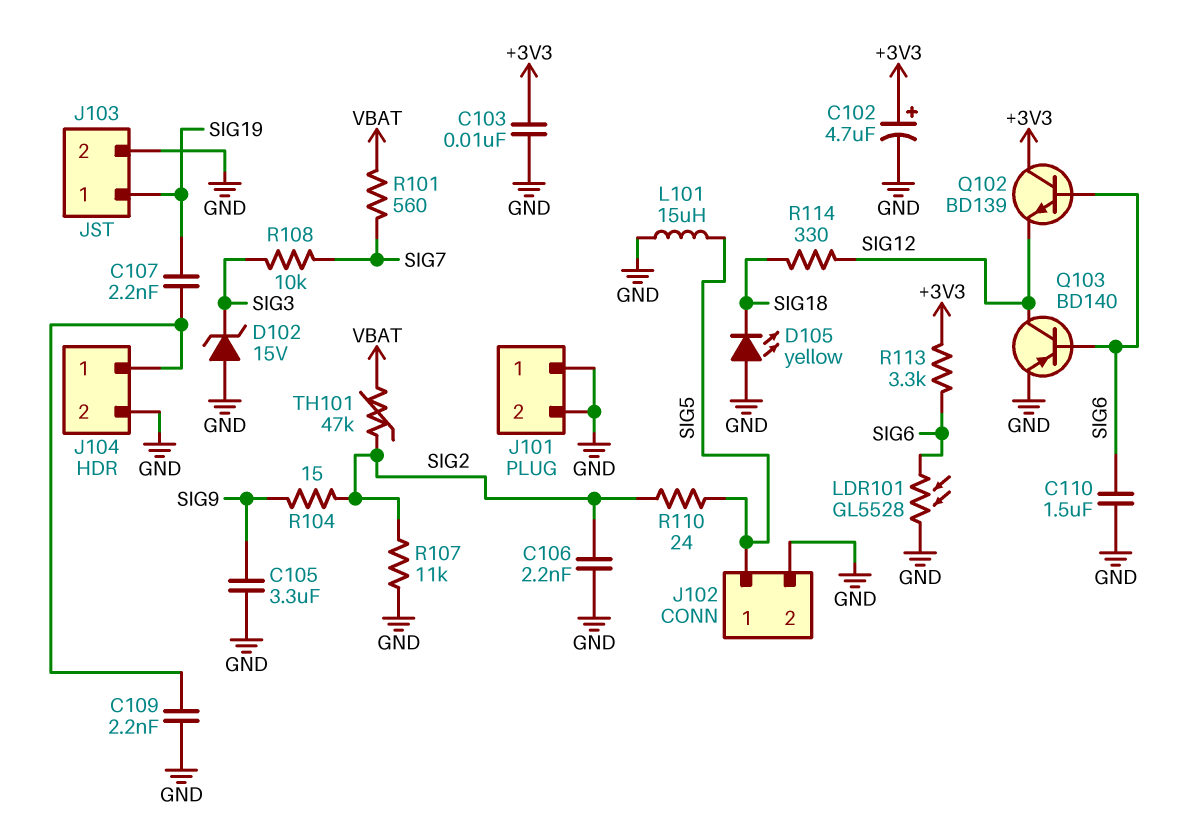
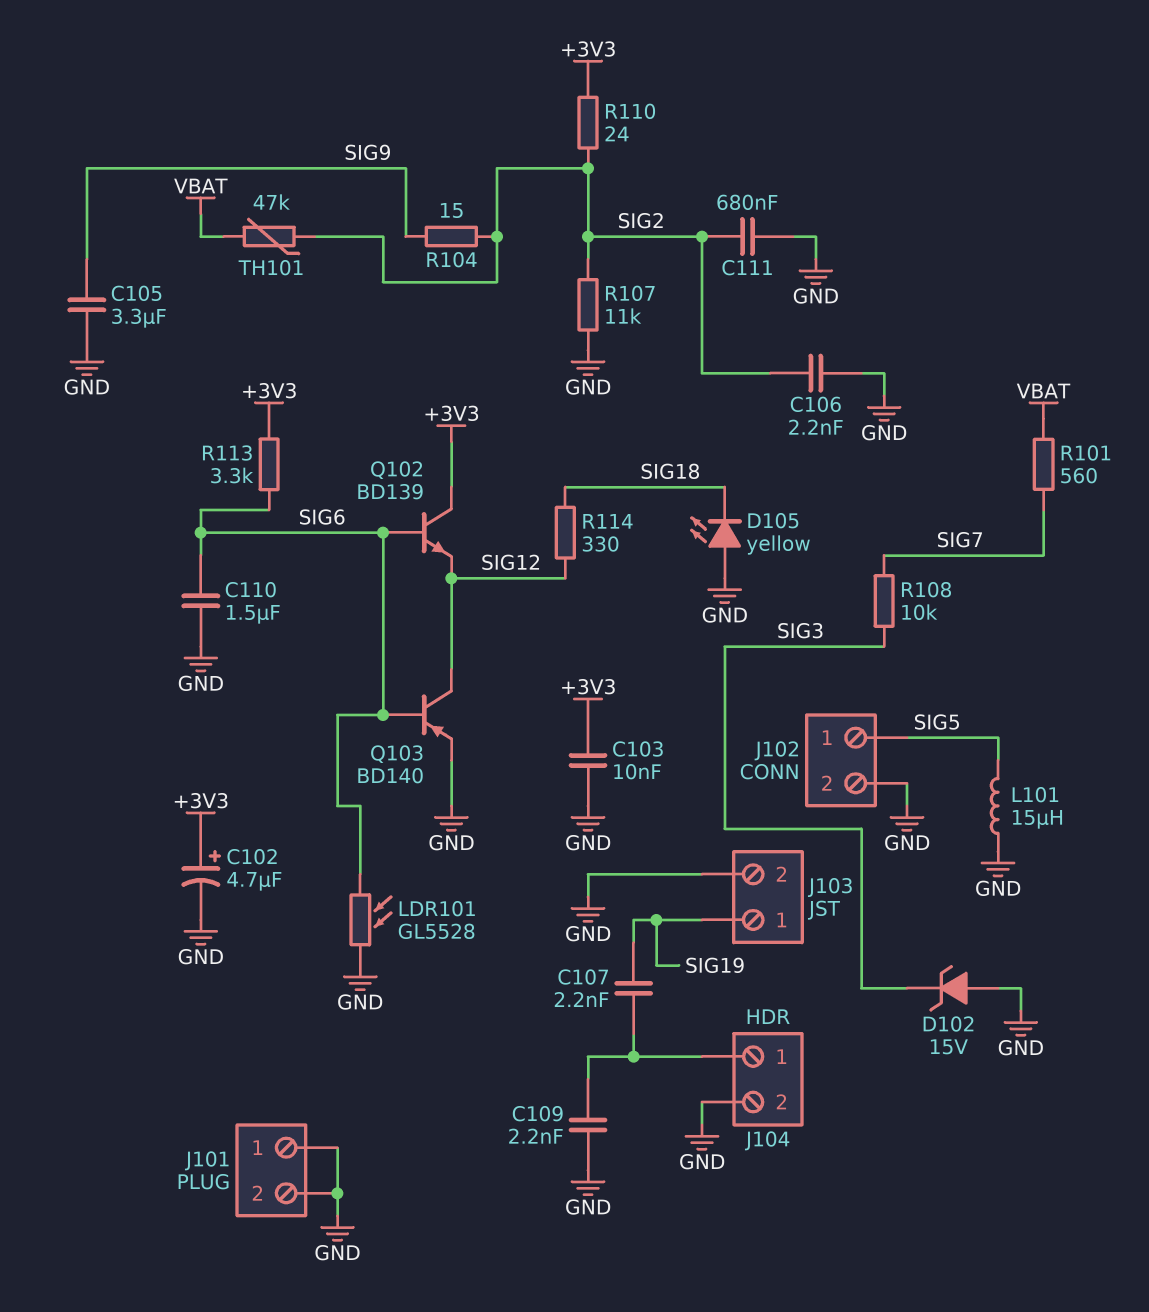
C111: none -> 680nF (GND, SIG2)
R110: 24 (SIG2, SIG5) -> 24 (+3V3, SIG2)

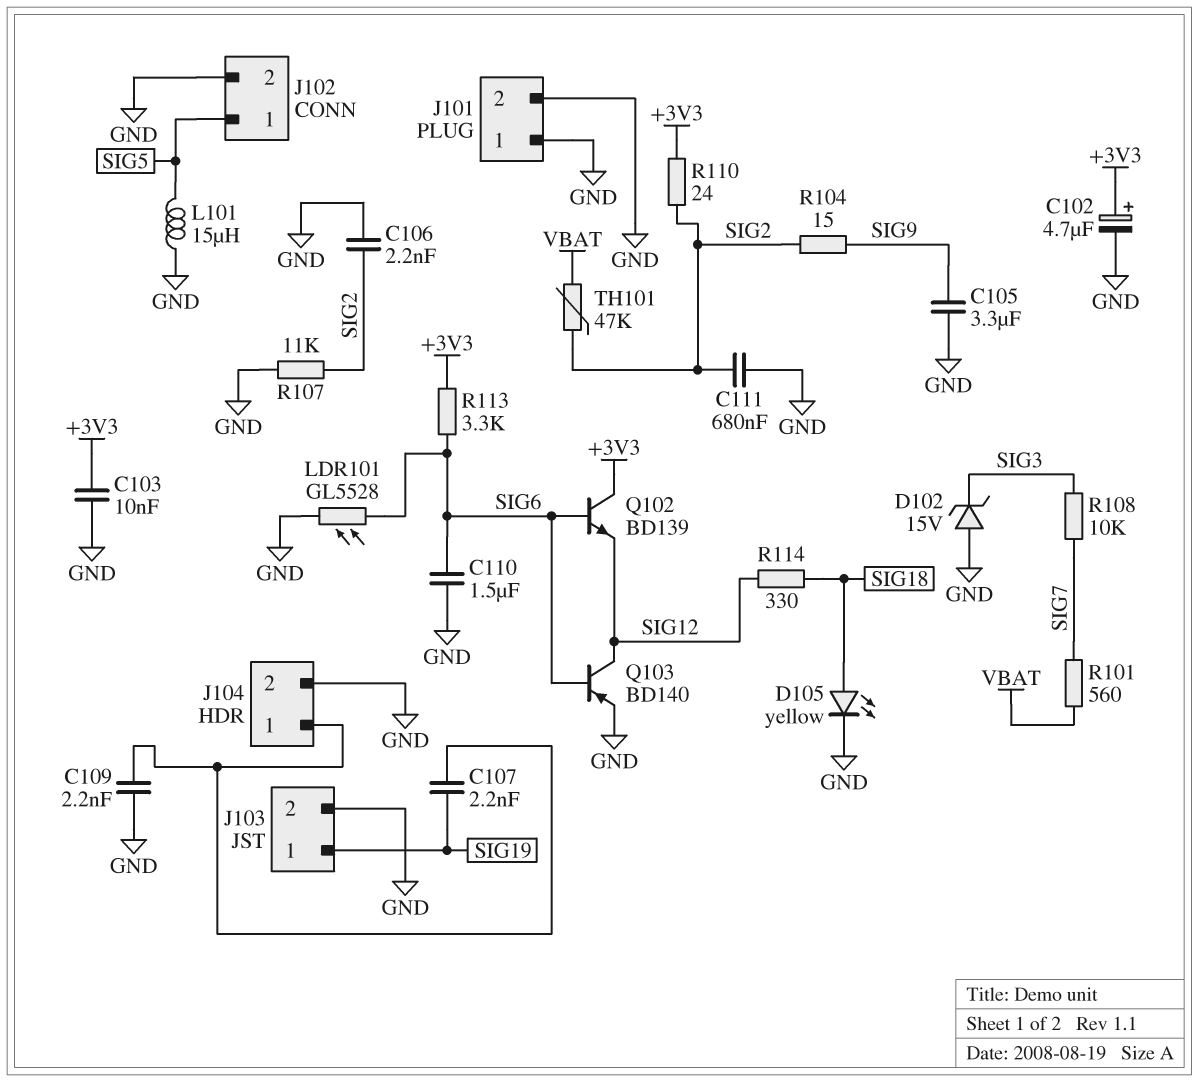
D105: LED yellow (A GND, K SIG18) -> LED yellow (A SIG18, K GND)

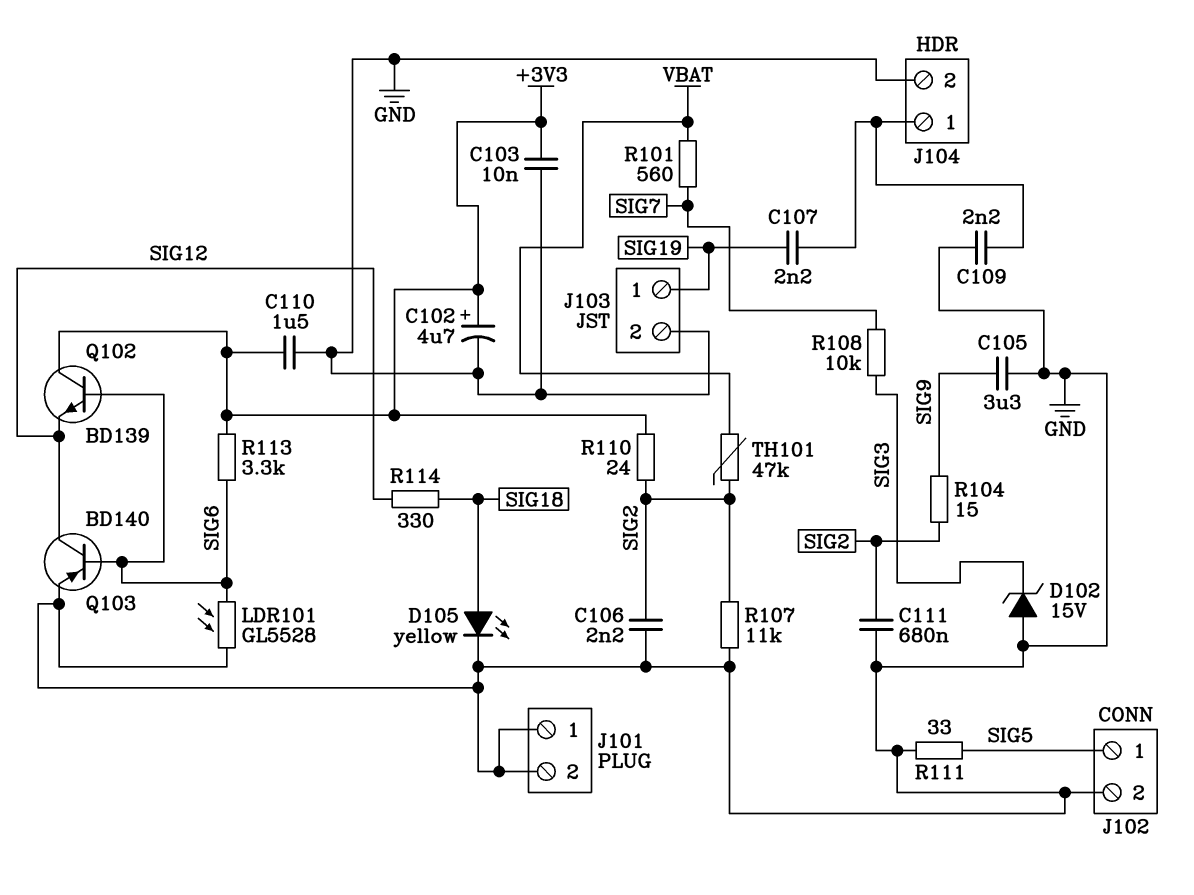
C110: 1.5uF (GND, SIG6) -> 1.5uF (+3V3, GND)
L101: 15uH (GND, SIG5) -> none
R111: none -> 33 (GND, SIG5)

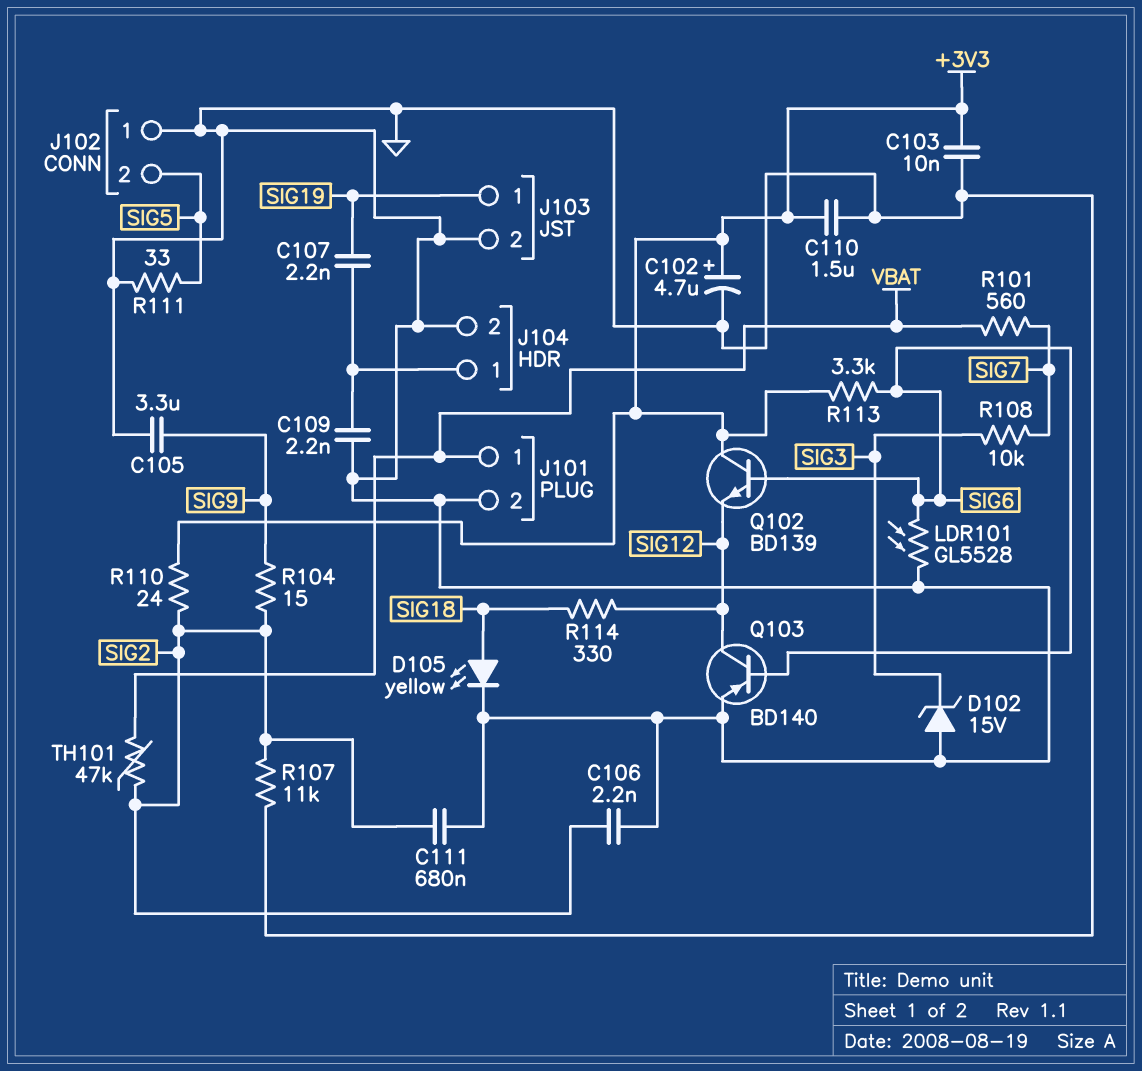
J101 pin 1: GND -> VBAT
J102 pin 1: SIG5 -> GND
J102 pin 2: GND -> SIG5

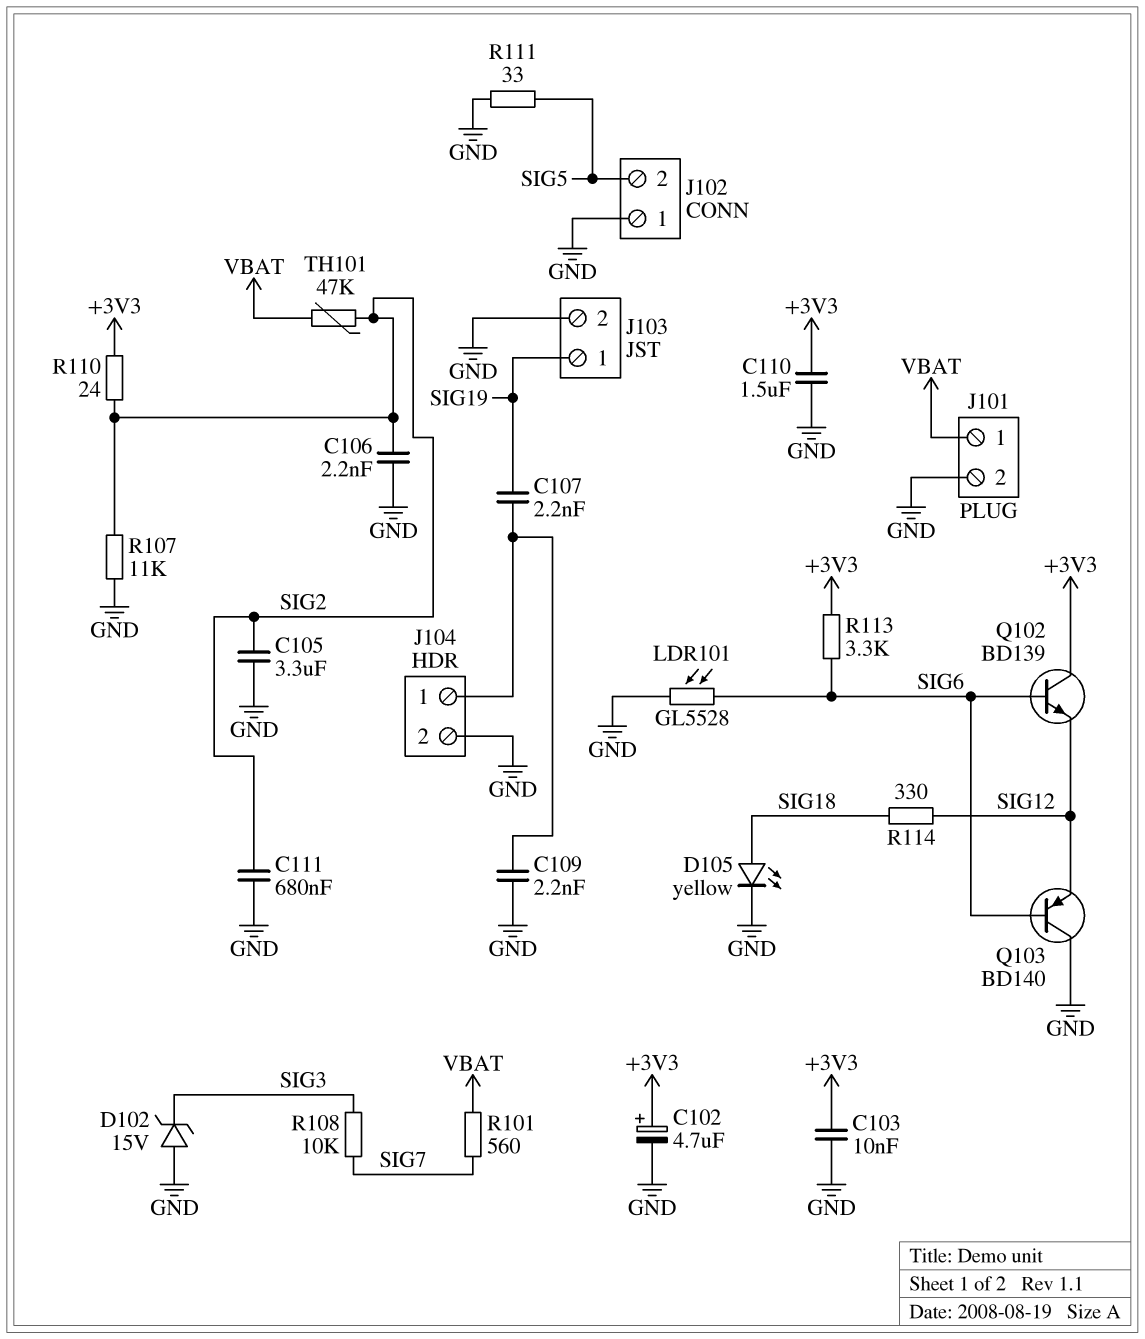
C105: 3.3uF (GND, SIG9) -> 3.3uF (GND, SIG2)
Q103: PNP BD140 (B SIG6, C SIG12, E GND) -> PNP BD140 (B SIG6, C GND, E SIG12)
R104: 15 (SIG2, SIG9) -> none

